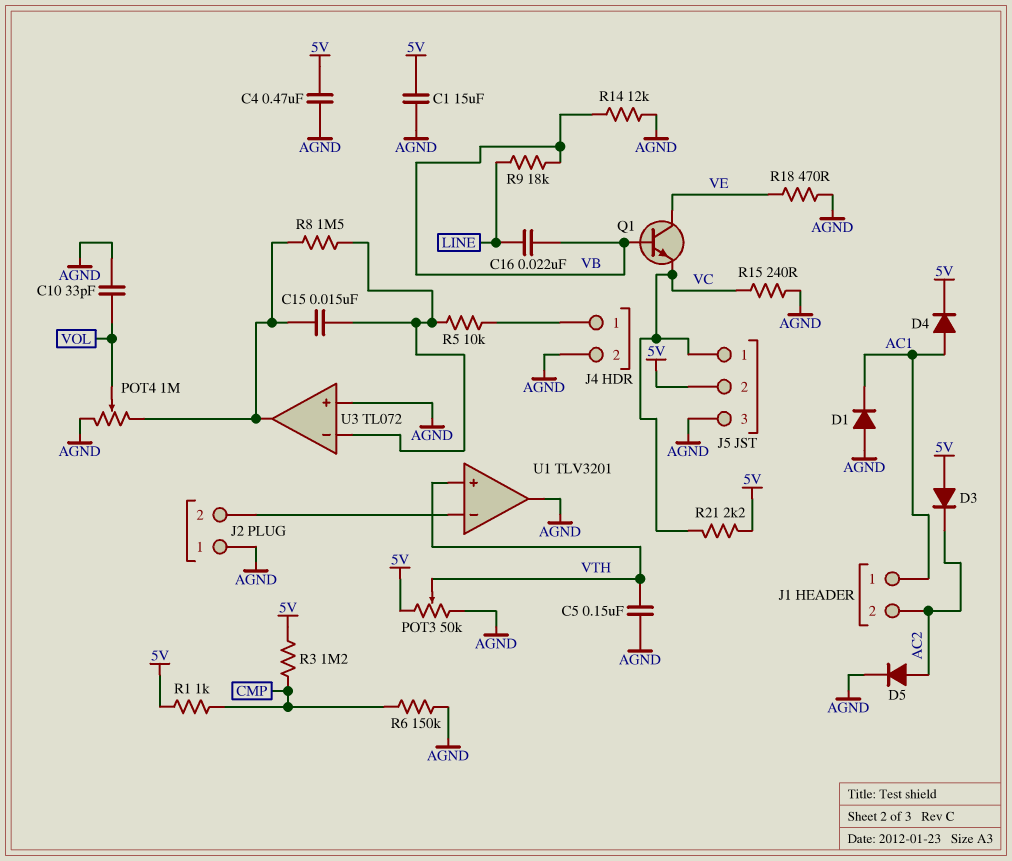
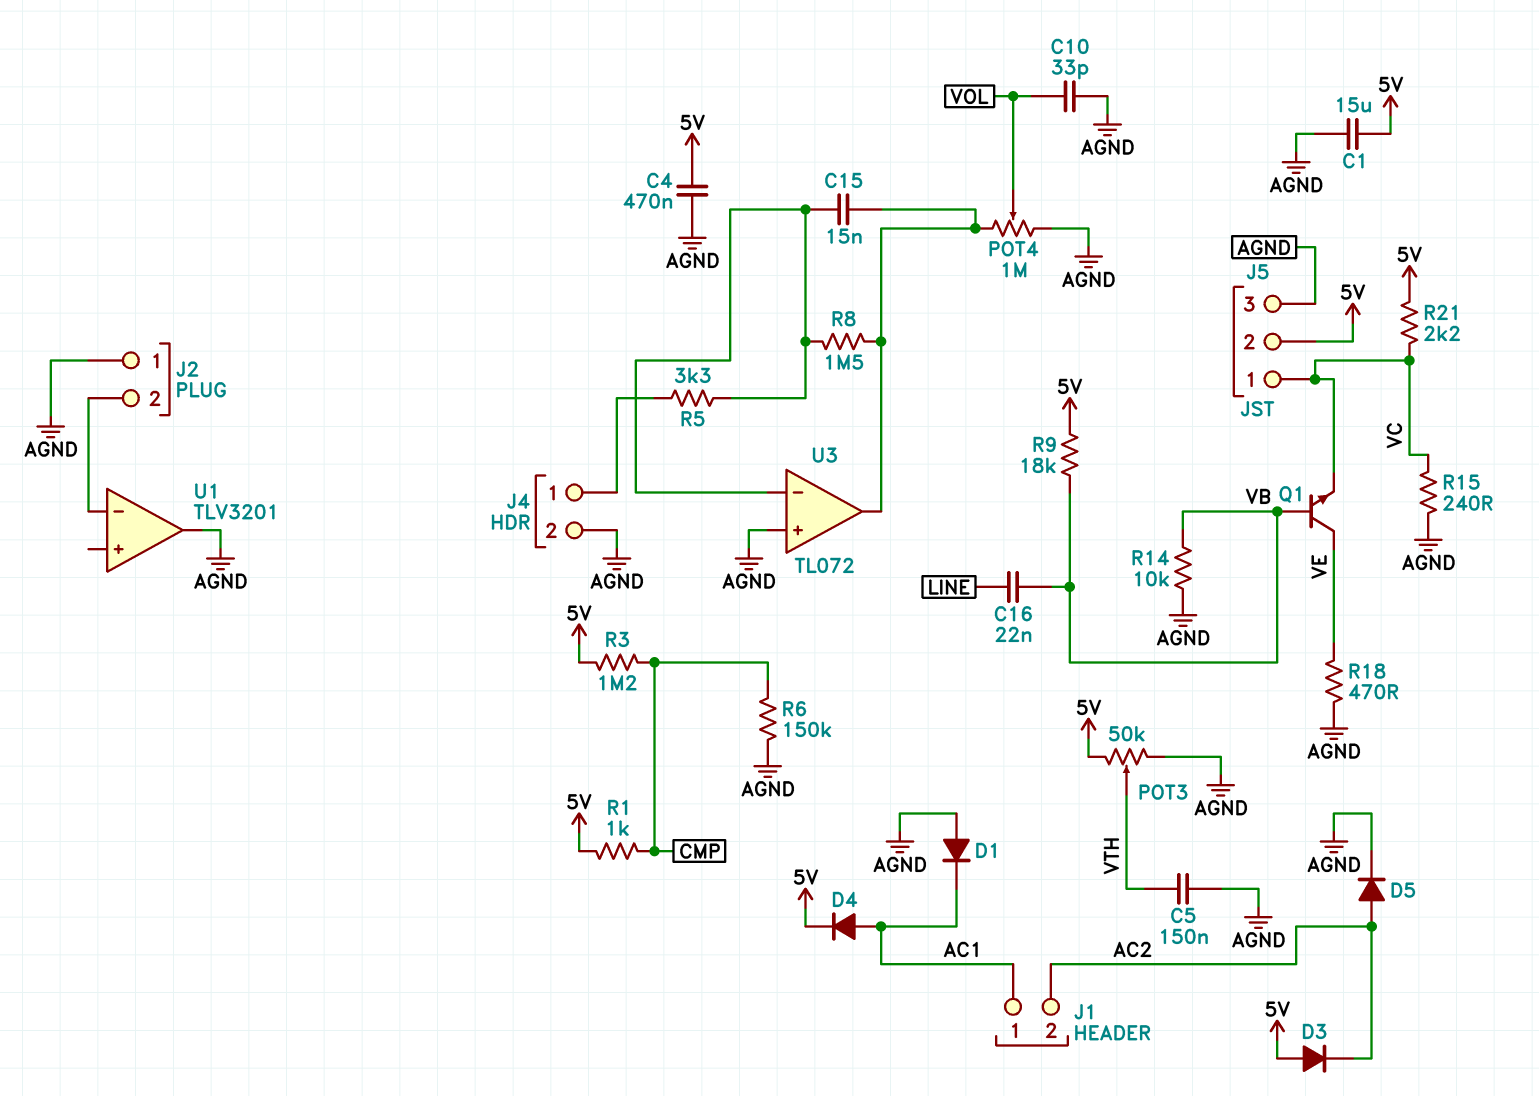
R5: 10k (J4/1, U3/in-) -> 3.3k (J4/1, U3/in-)
R9: 18k (LINE, VB) -> 18k (5V, VB)
R14: 12k (AGND, VB) -> 10k (AGND, VB)
U1 pin in+: VTH -> none

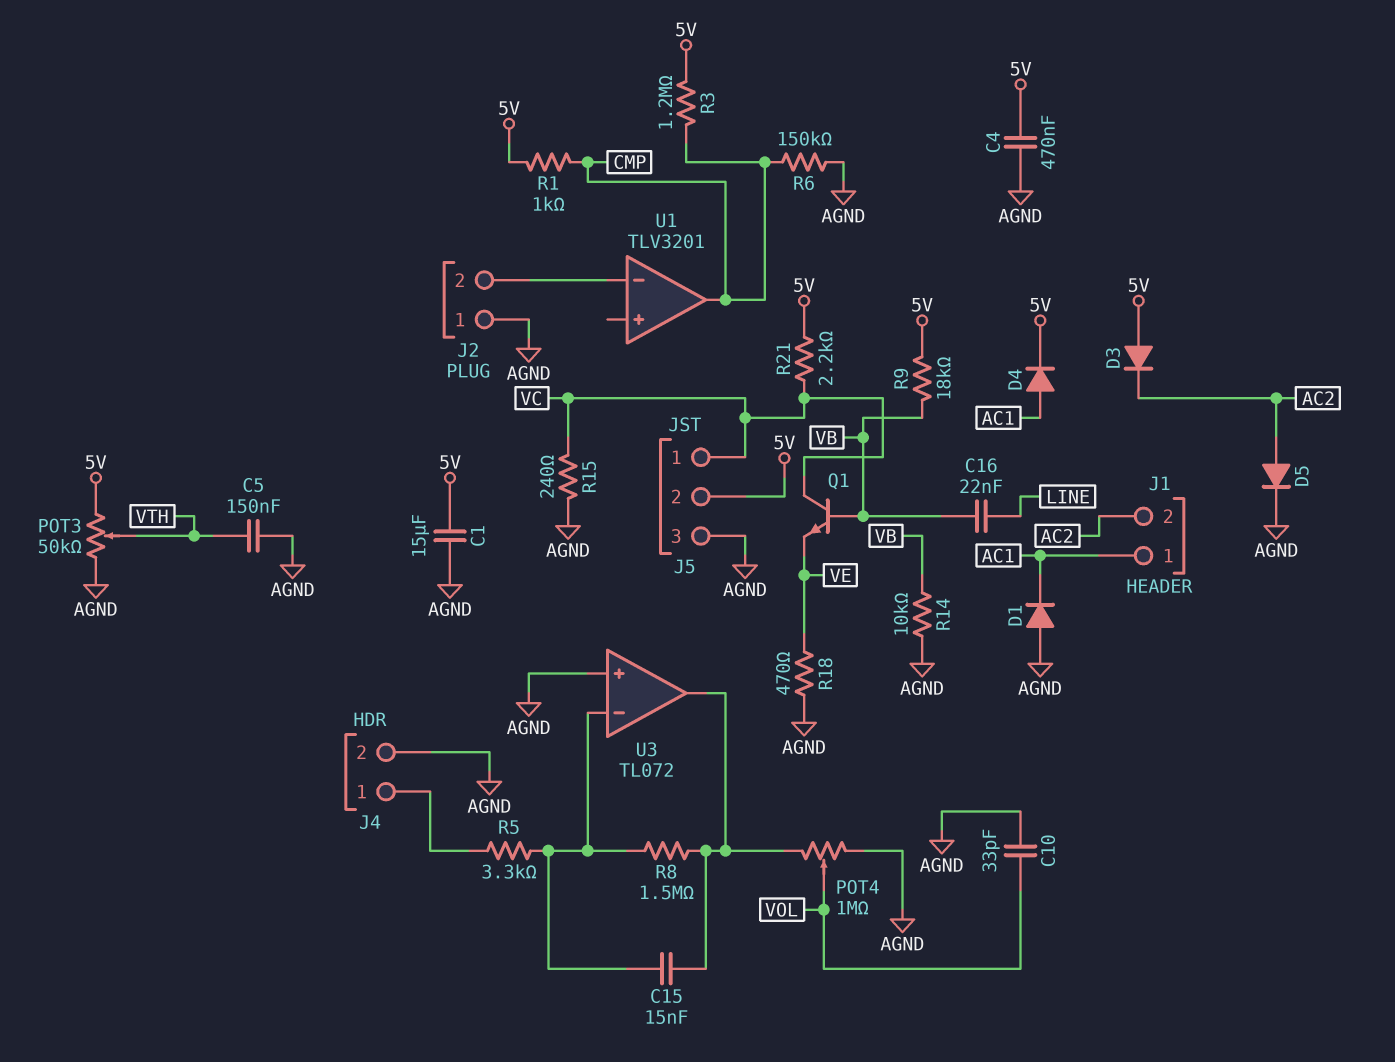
Q1: NPN (B VB, C VE, E VC) -> NPN (B VB, C VC, E VE)
U1 pin out: AGND -> CMP

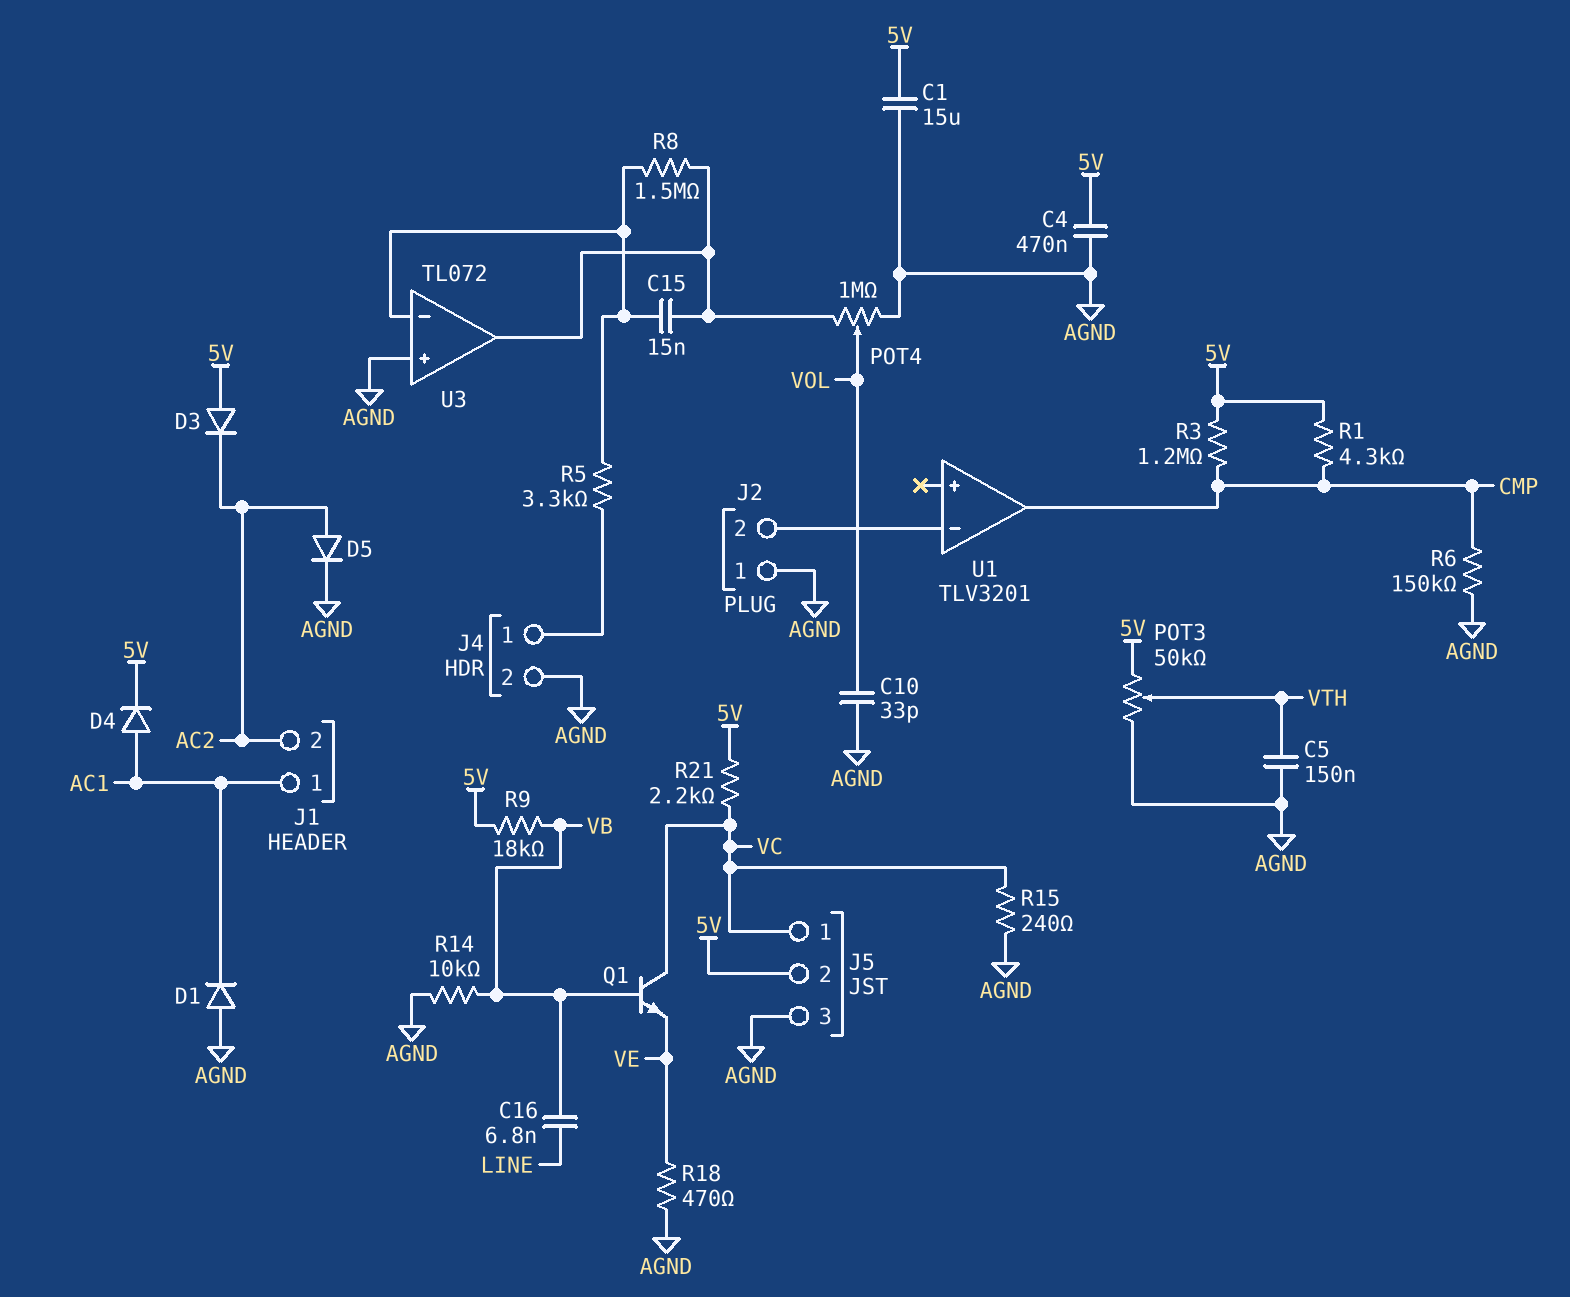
C16: 22nF (LINE, VB) -> 6.8nF (LINE, VB)
R1: 1k (5V, CMP) -> 4.3k (5V, CMP)

